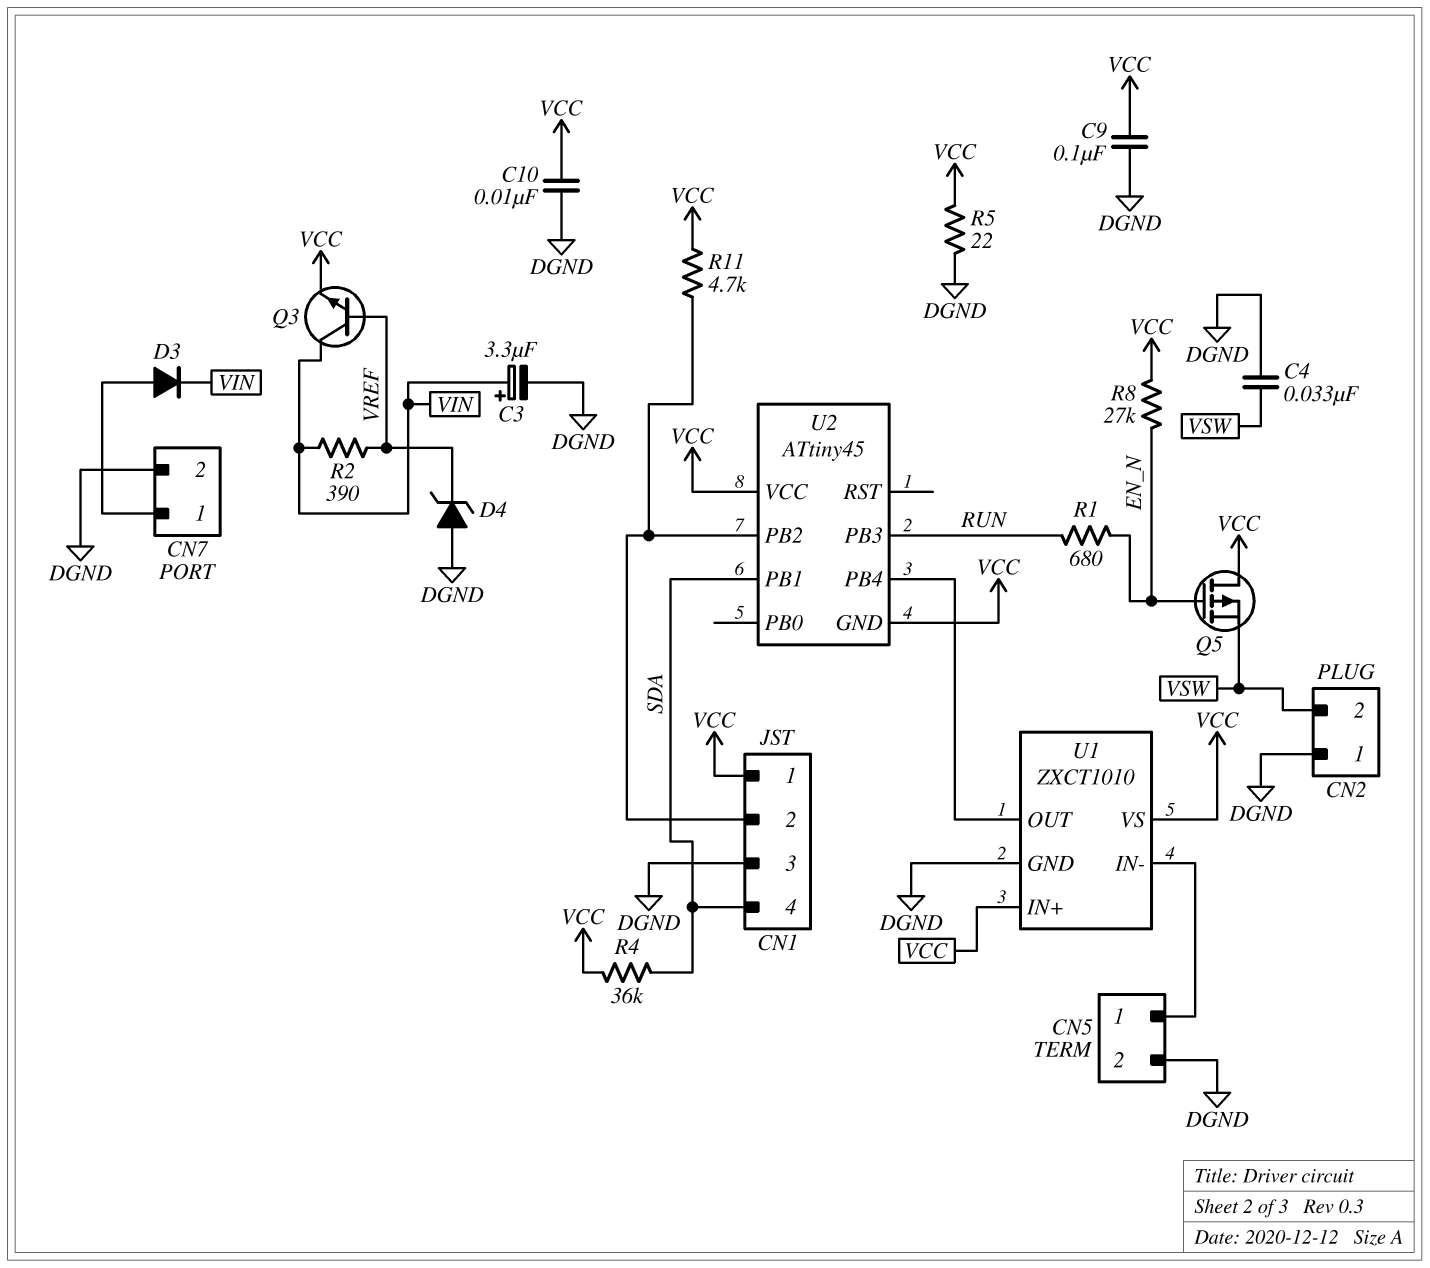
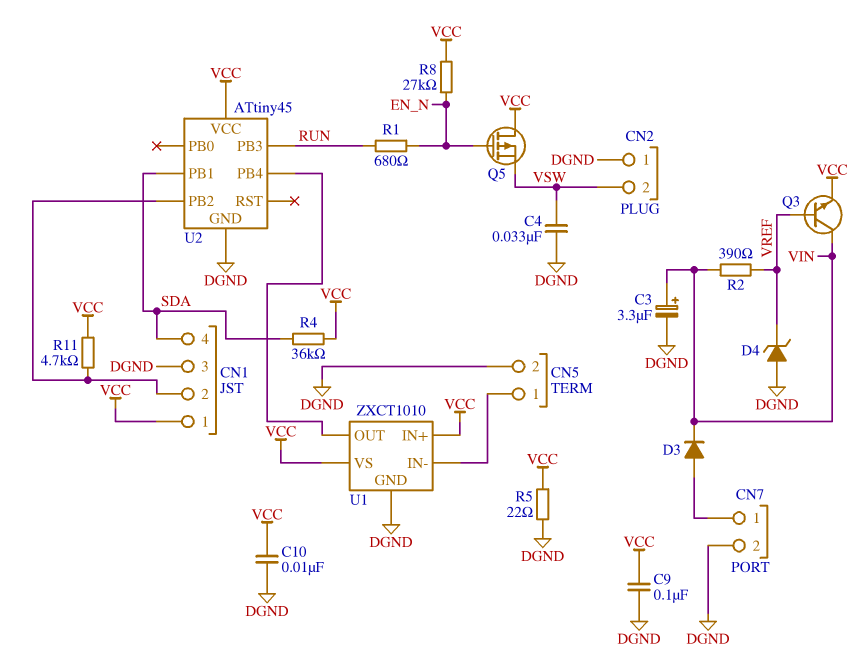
U2 pin GND: VCC -> DGND

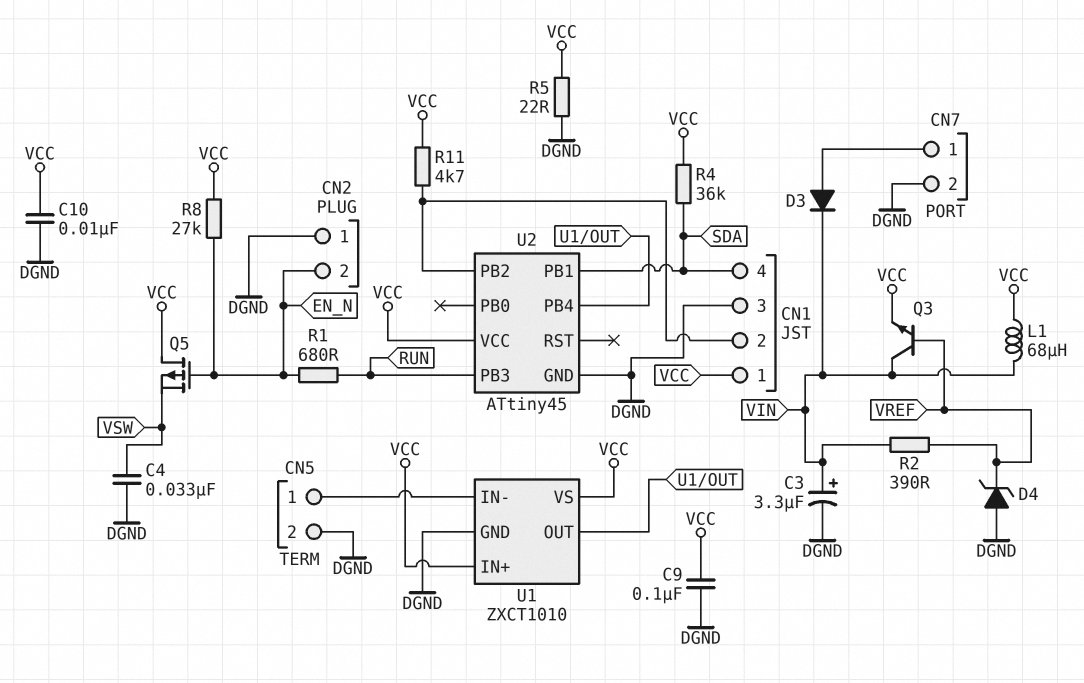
CN2 pin 2: VSW -> EN_N
L1: none -> 68uH (VCC, VIN)

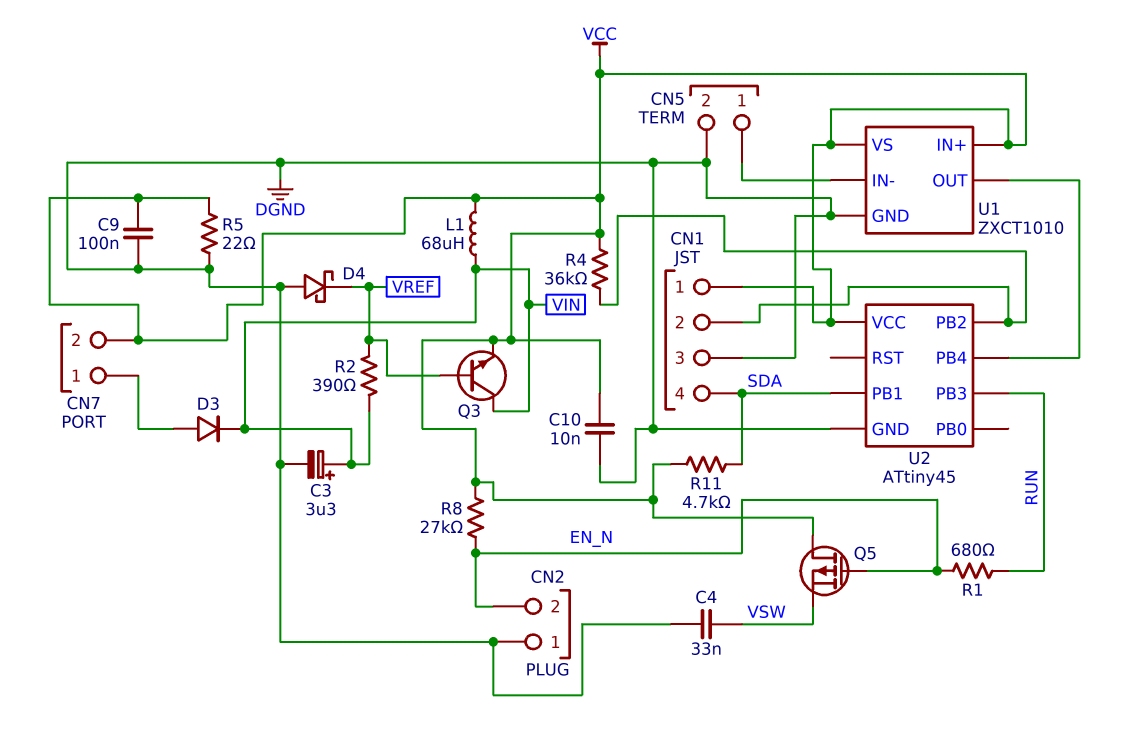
CN7 pin 2: DGND -> VCC
D4: zener (A DGND, K VREF) -> schottky (A DGND, K VREF)
R4: 36k (SDA, VCC) -> 36k (CN1/2, VCC)
R11: 4.7k (CN1/2, VCC) -> 4.7k (SDA, VCC)

